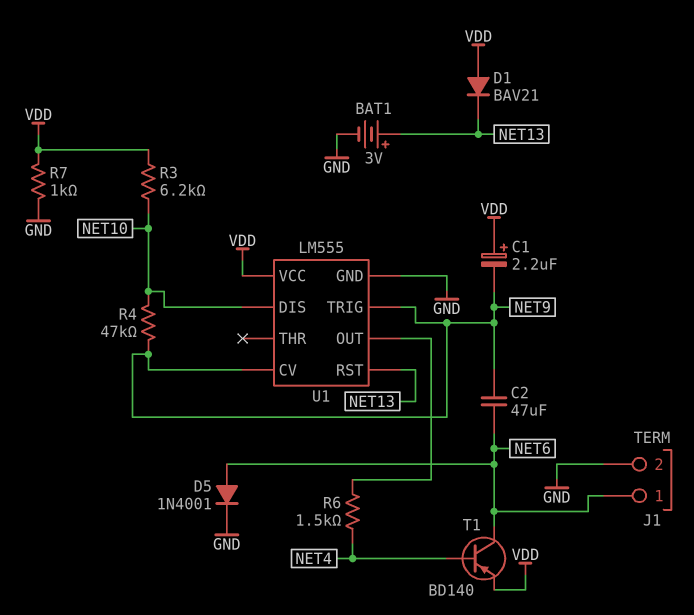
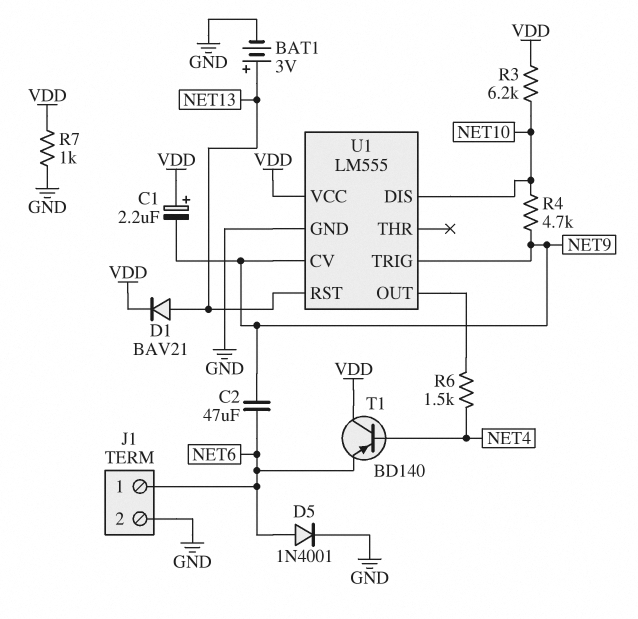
D1: diode BAV21 (A VDD, K NET13) -> diode BAV21 (A NET13, K VDD)
R4: 47k (NET9, NET10) -> 4.7k (NET9, NET10)
T1: PNP BD140 (B NET4, C NET6, E VDD) -> PNP BD140 (B NET4, C VDD, E NET6)

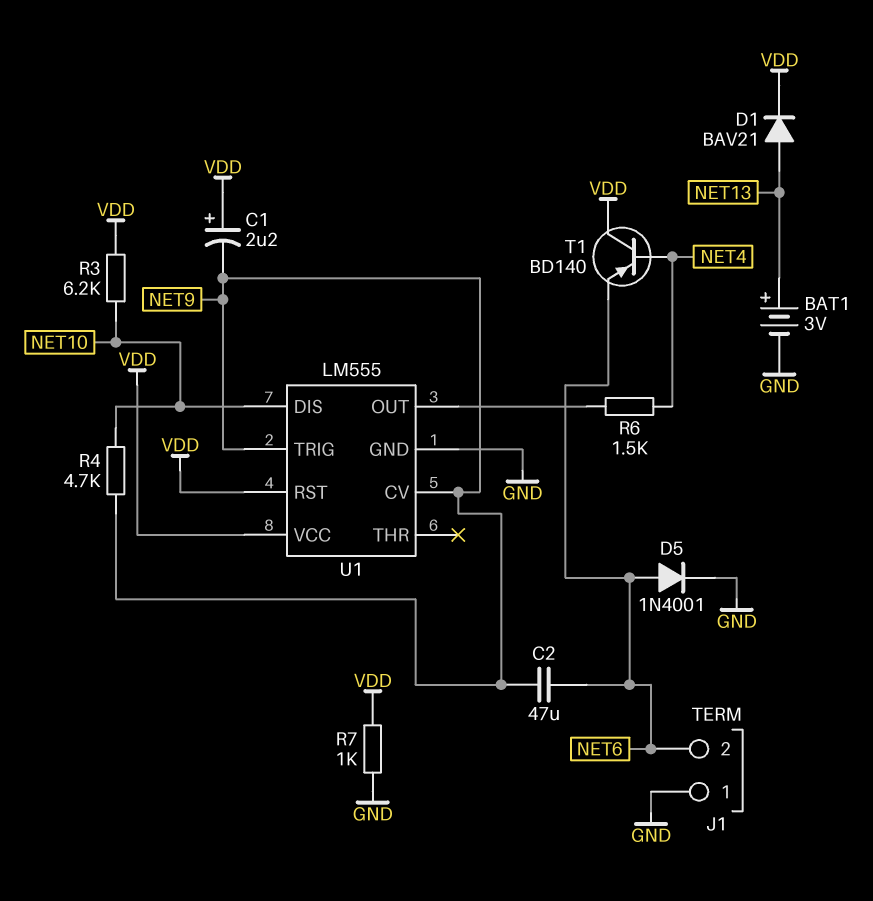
J1 pin 1: NET6 -> GND
J1 pin 2: GND -> NET6
U1 pin RST: NET13 -> VDD

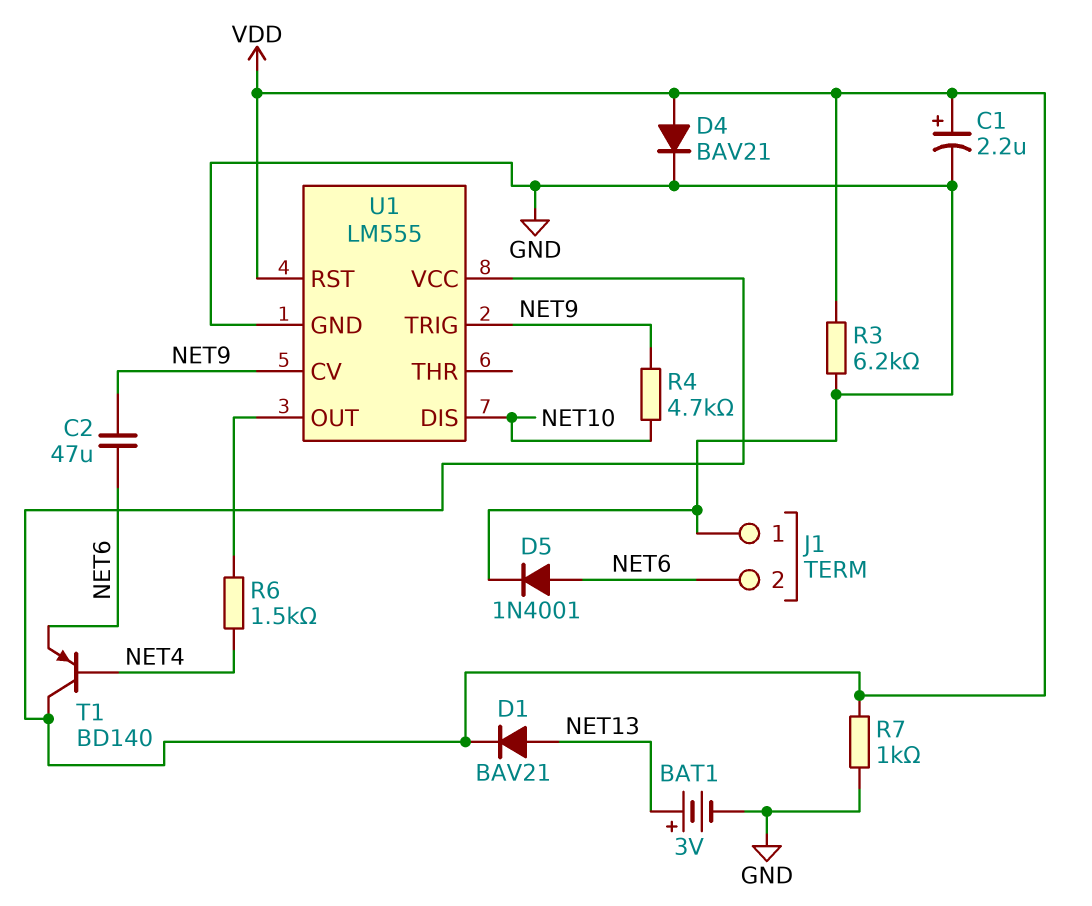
C1: 2.2uF (plus VDD, minus NET9) -> 2.2uF (plus VDD, minus GND)
D4: none -> diode BAV21 (A VDD, K GND)
R3: 6.2k (NET10, VDD) -> 6.2k (GND, VDD)

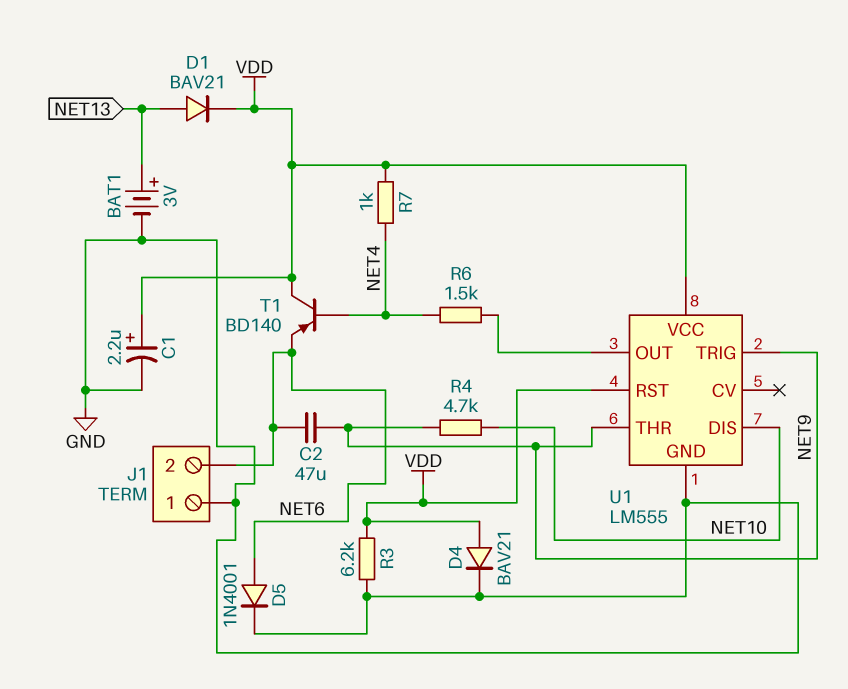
R7: 1k (GND, VDD) -> 1k (NET4, VDD)
U1 pin CV: NET9 -> none
U1 pin THR: none -> NET9

